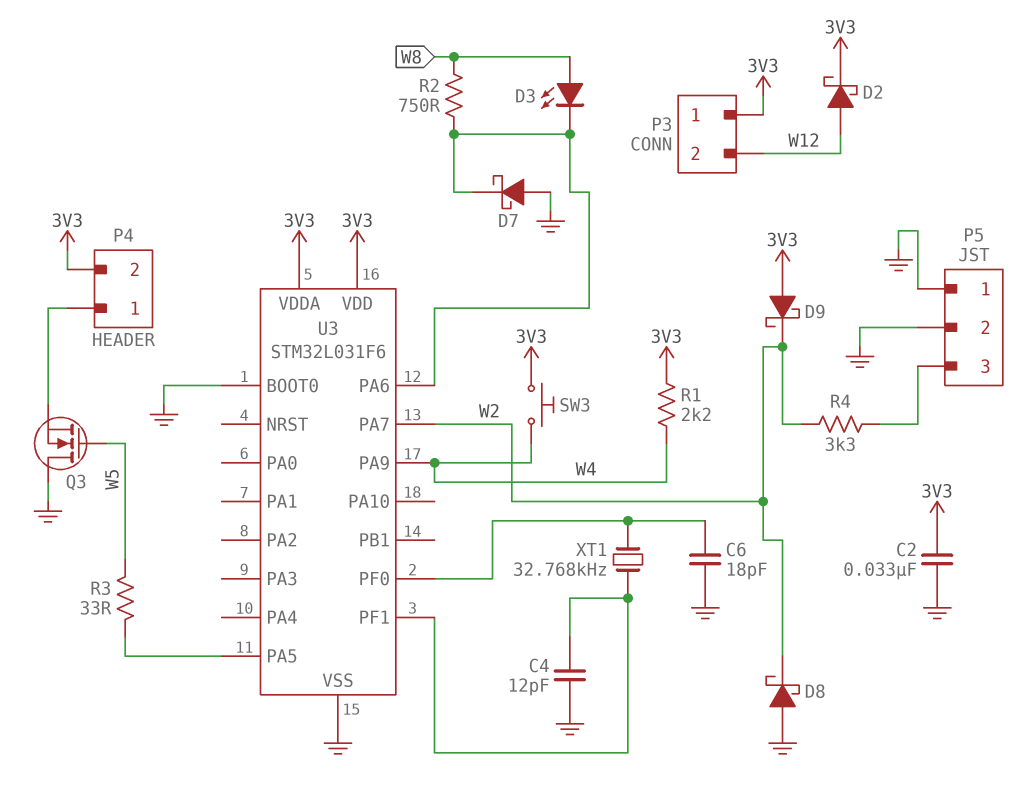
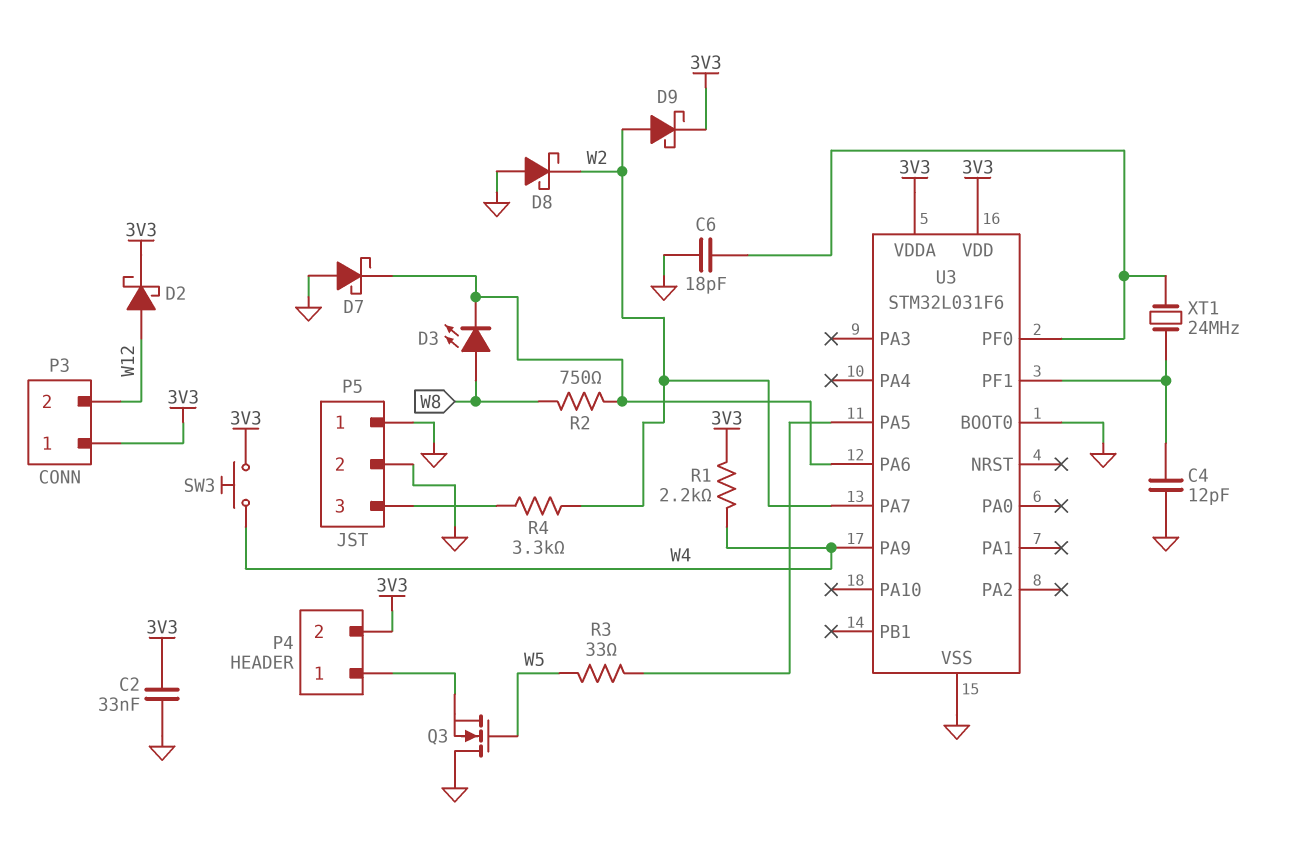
D9: schottky (A 3V3, K W2) -> schottky (A W2, K 3V3)
XT1: 32.768kHz (U3/PF0, U3/PF1) -> 24MHz (U3/PF0, U3/PF1)

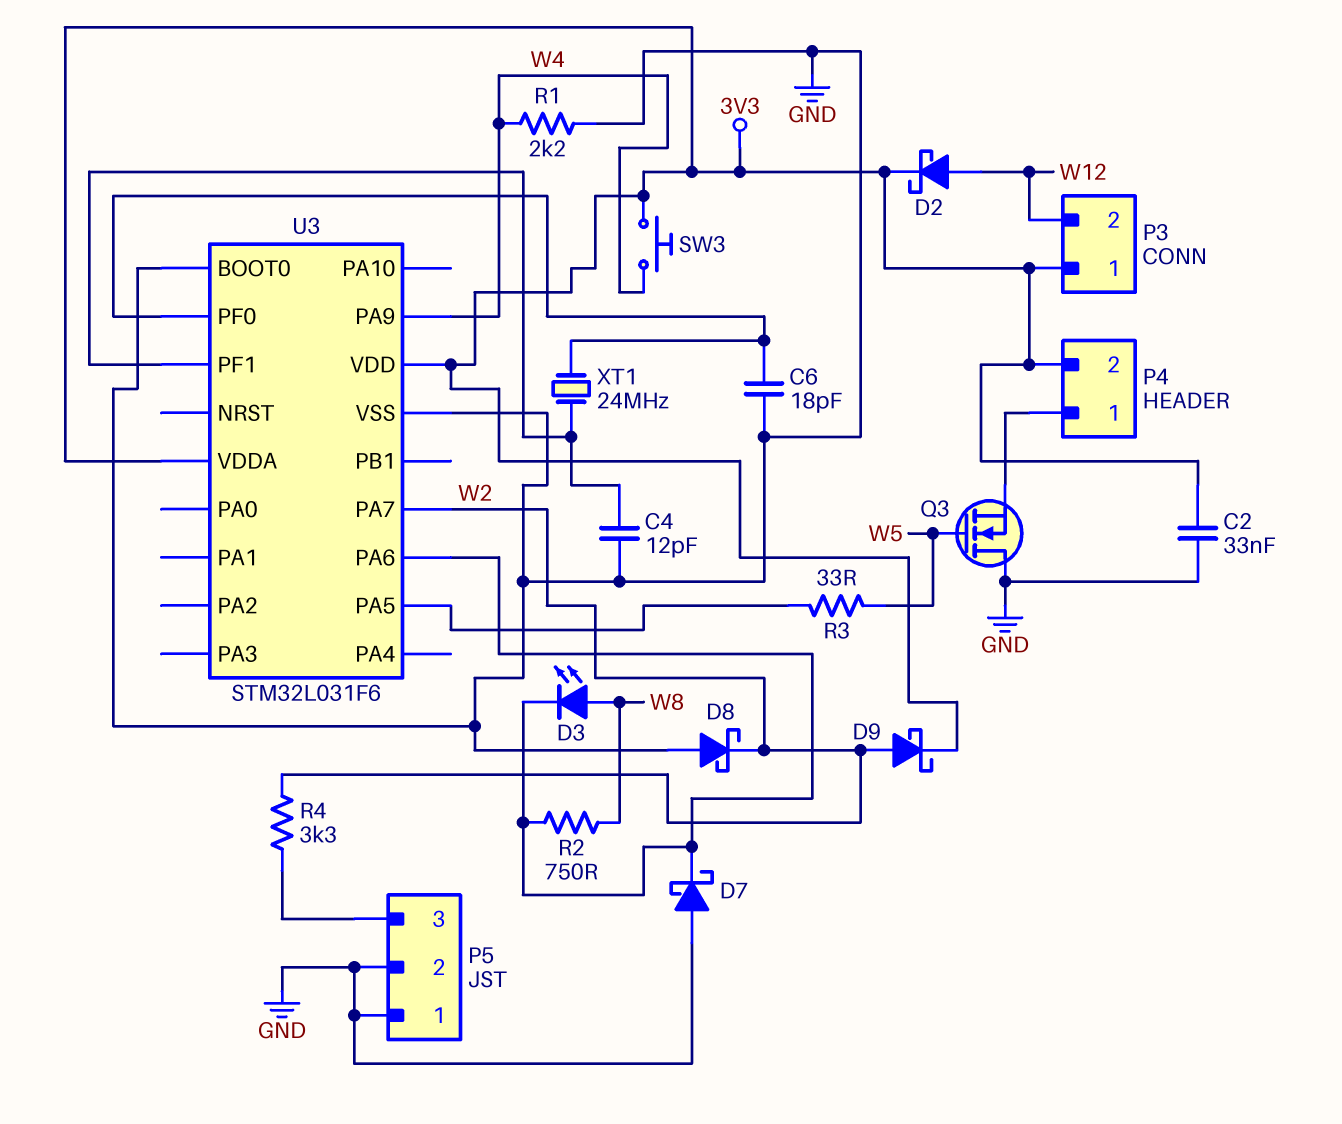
R1: 2.2k (3V3, W4) -> 2.2k (GND, W4)

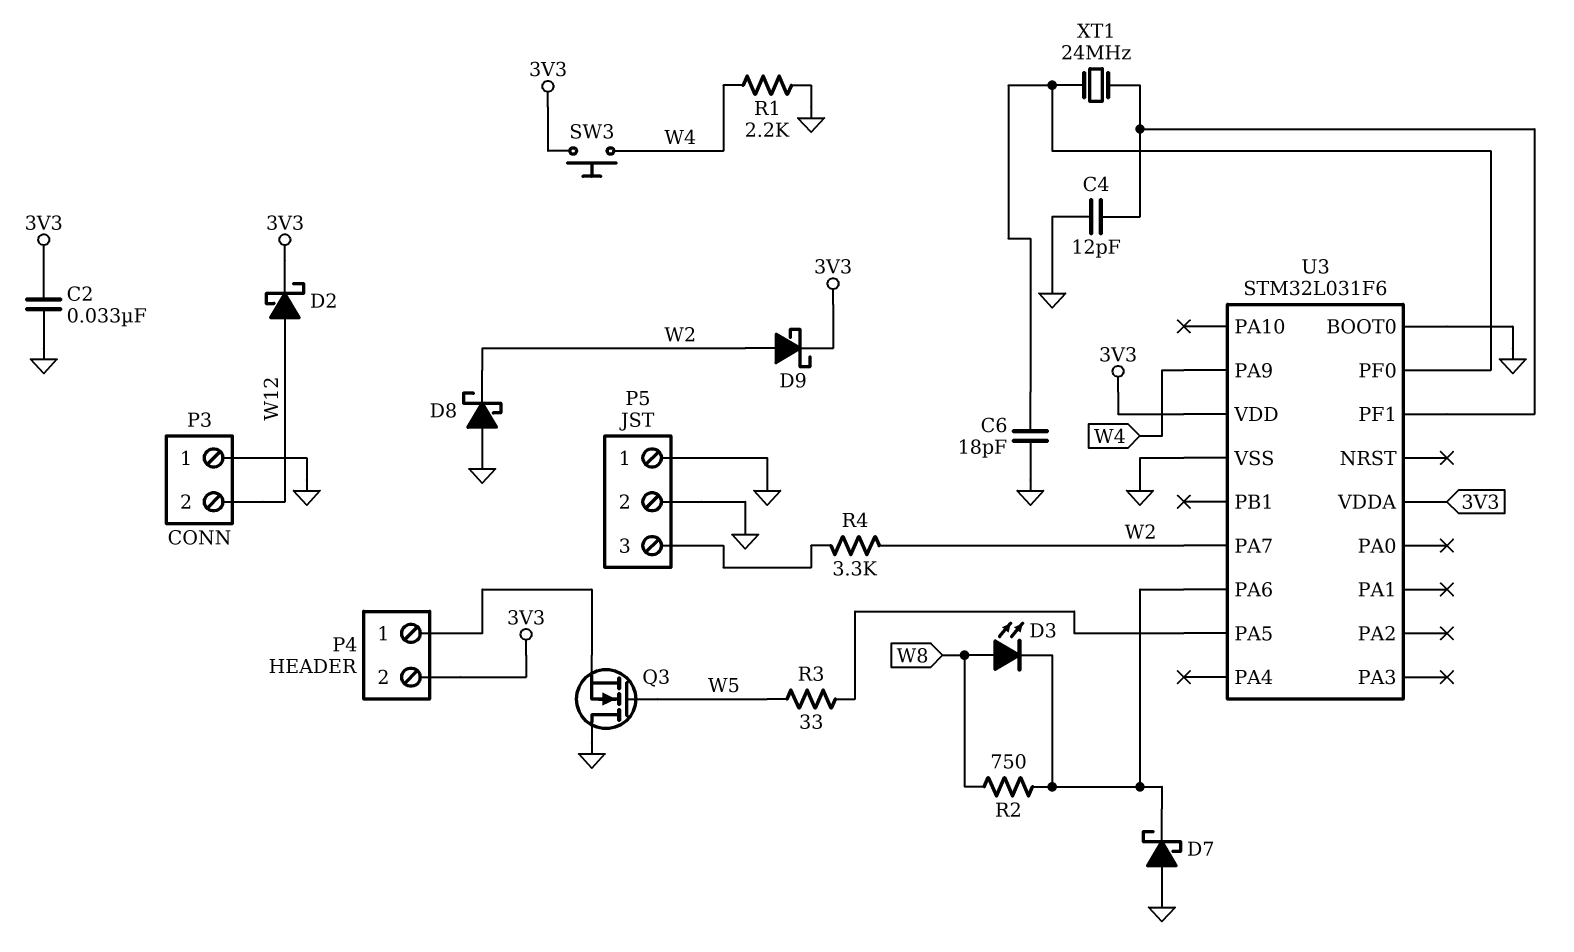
P3 pin 1: 3V3 -> GND

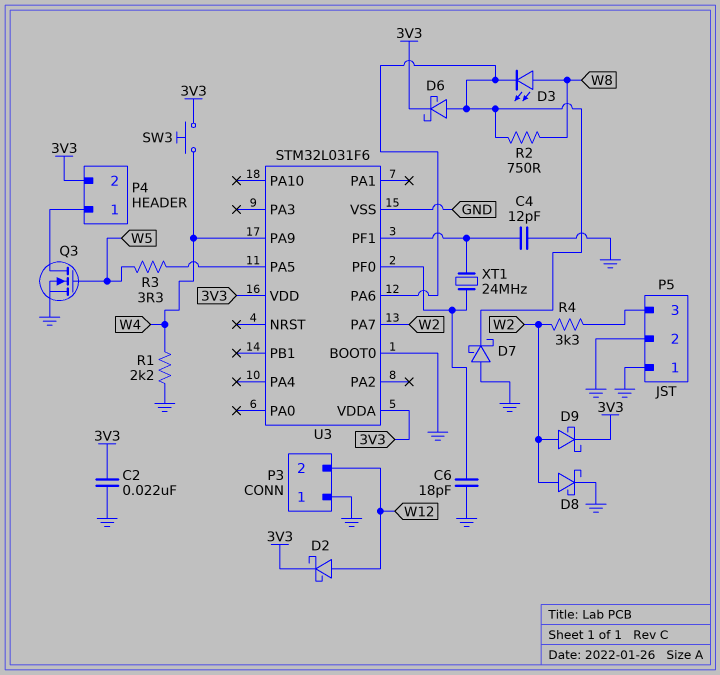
C2: 33nF (3V3, GND) -> 22nF (3V3, GND)
D6: none -> schottky (A U3/PA6, K 3V3)
D8: schottky (A GND, K W2) -> schottky (A W2, K GND)
Q3: NMOS (G W5, D GND, S P4/1) -> NMOS (G W5, D P4/1, S GND)
R3: 33 (U3/PA5, W5) -> 3.3 (U3/PA5, W5)

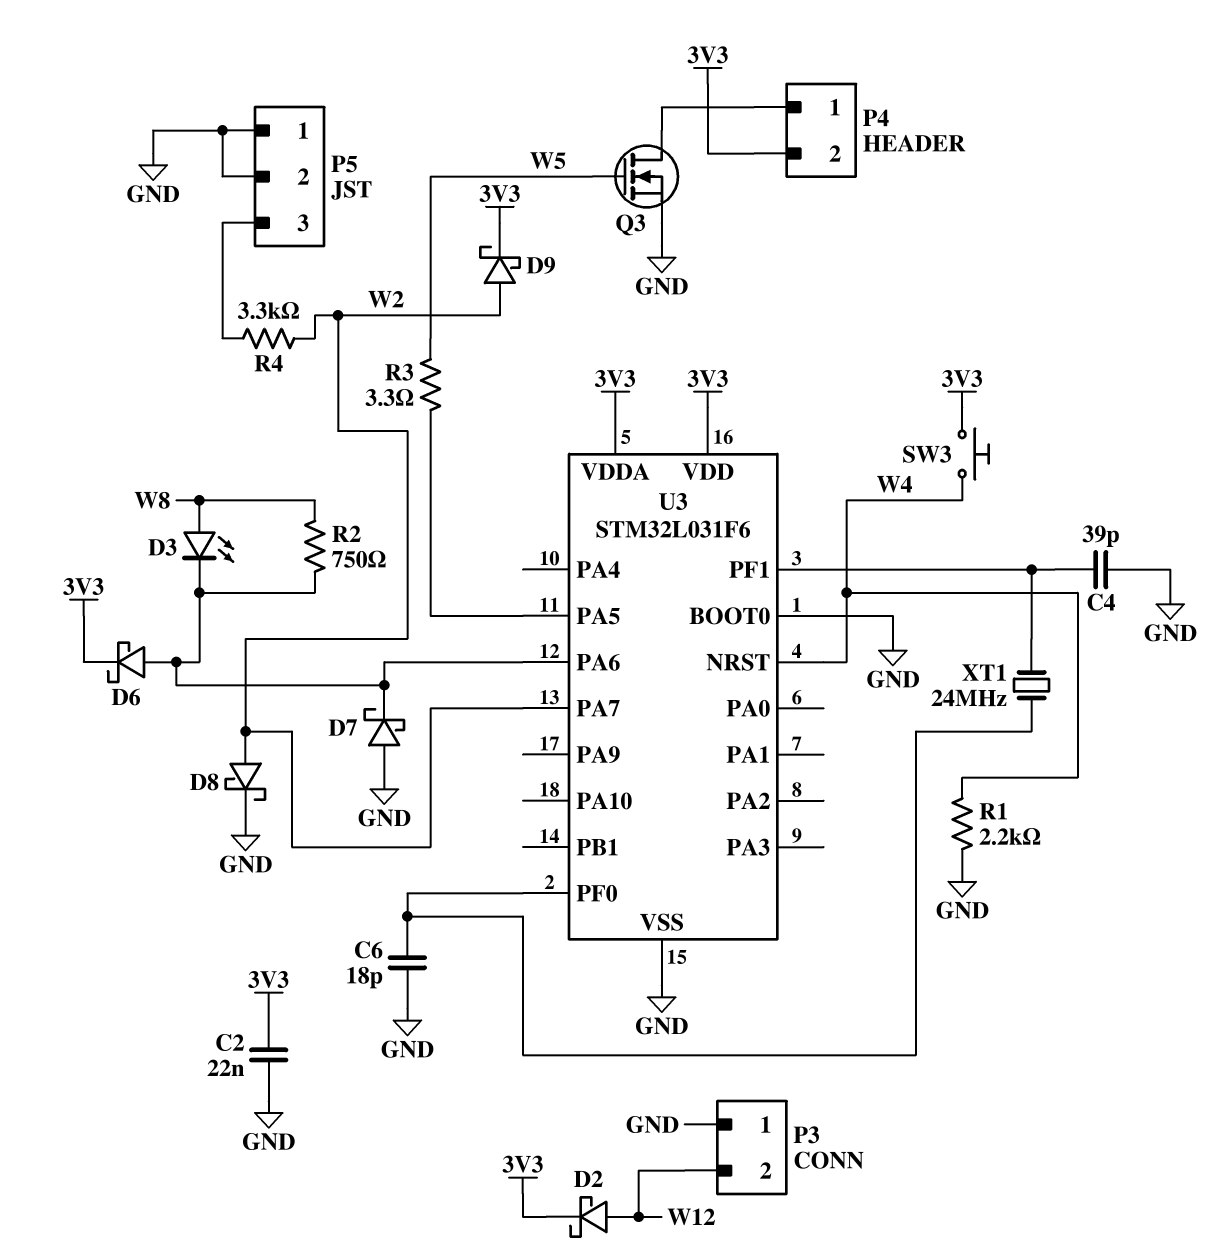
C4: 12pF (GND, U3/PF1) -> 39pF (GND, U3/PF1)
U3 pin NRST: none -> W4
U3 pin PA9: W4 -> none

